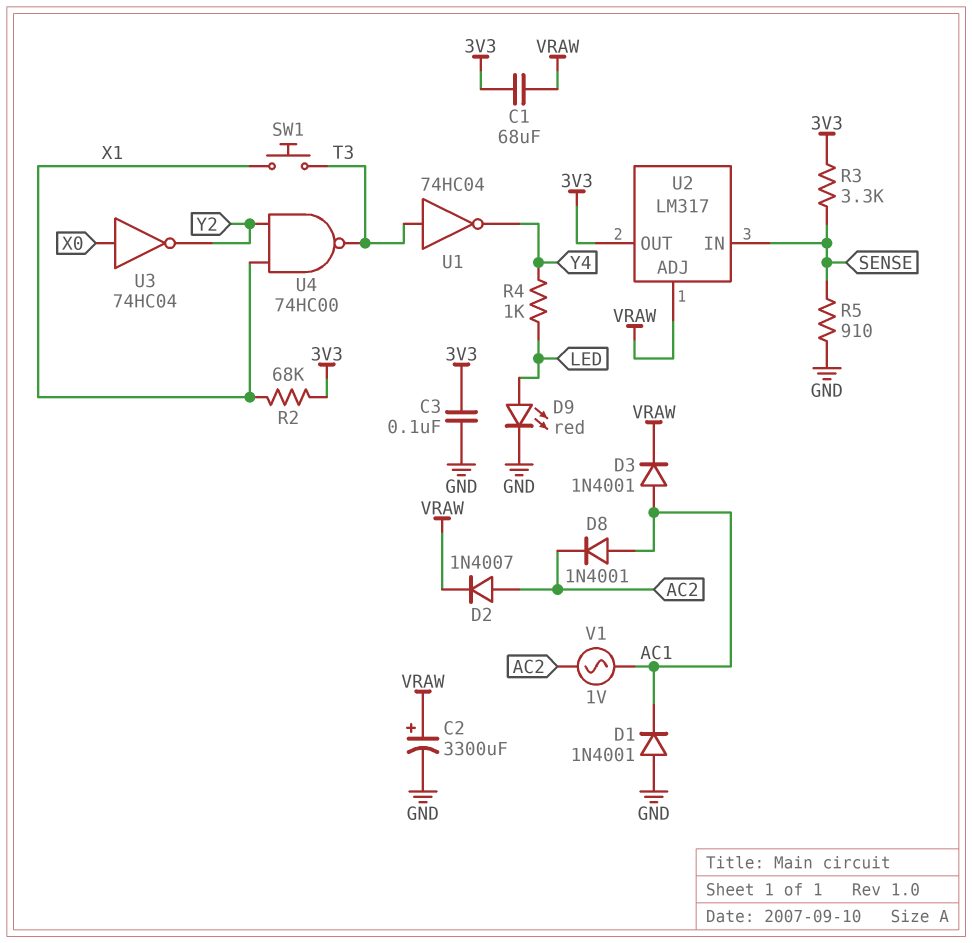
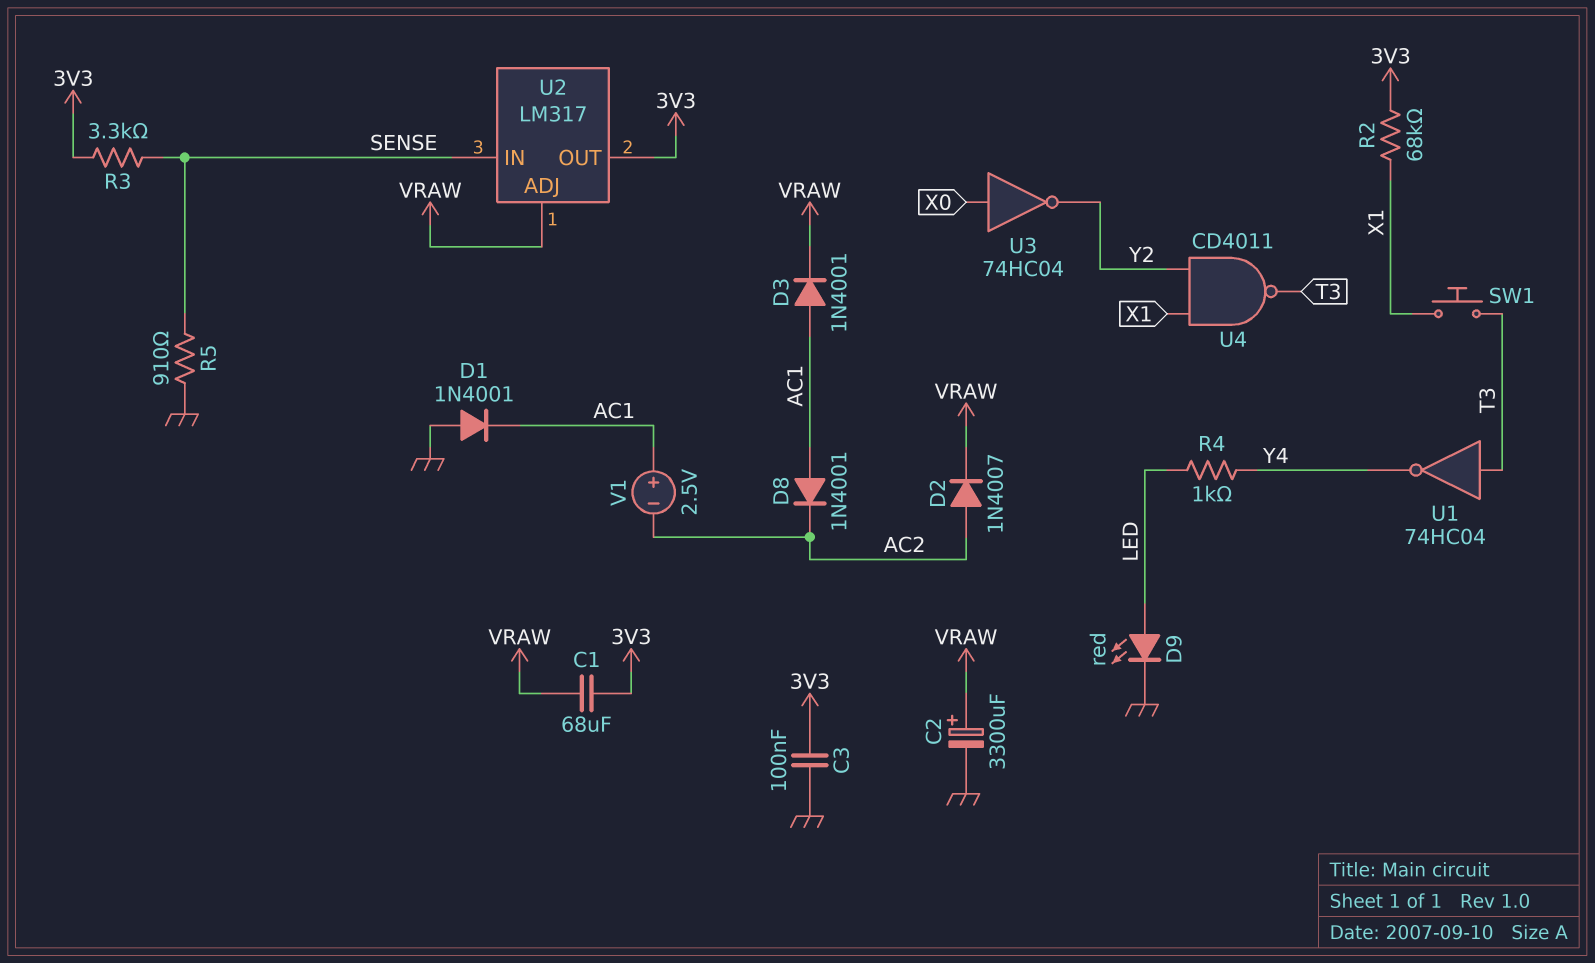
U4: NAND 74HC00 (in X1, in Y2, out T3) -> NAND CD4011 (in X1, in Y2, out T3)
V1: AC 1V (AC1, AC2) -> 2.5V (plus AC1, minus AC2)

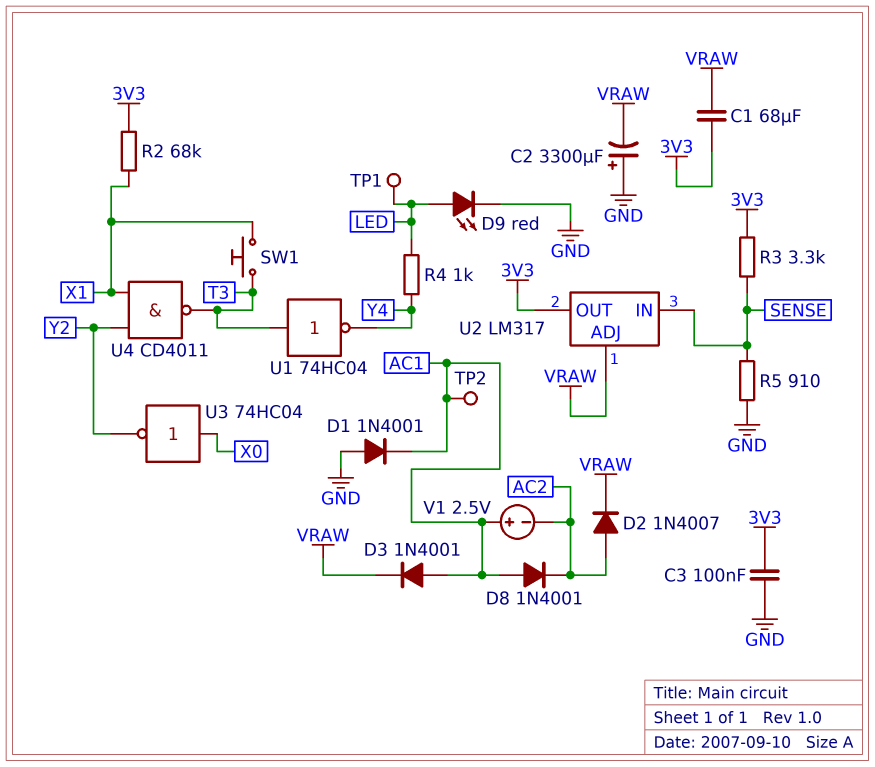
C2: 3300uF (plus VRAW, minus GND) -> 3300uF (plus GND, minus VRAW)
TP1: none -> test point (LED)
TP2: none -> test point (AC1)

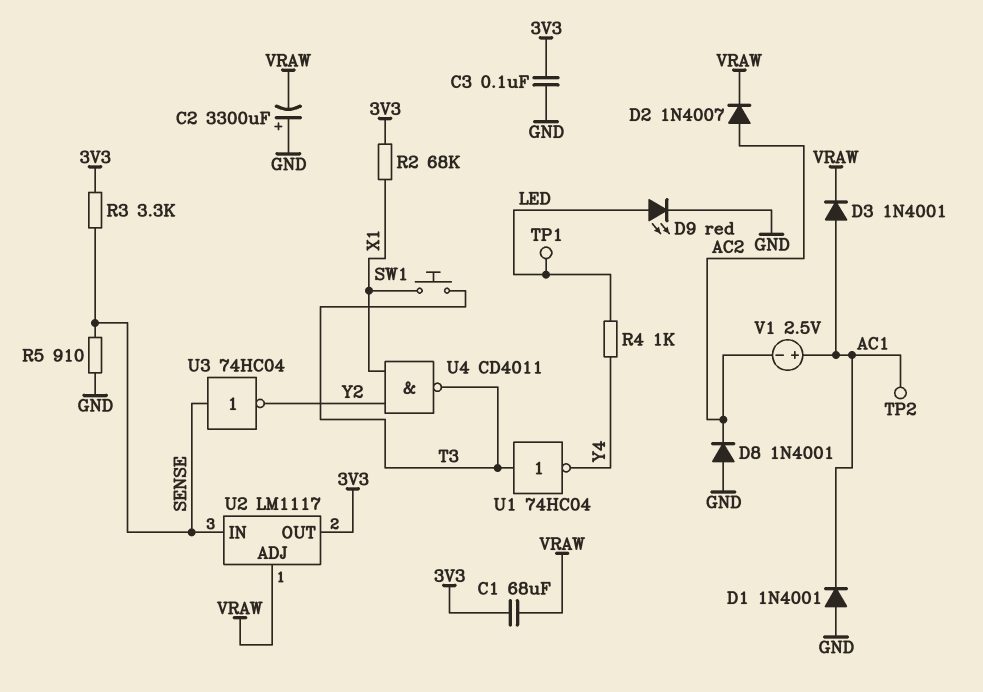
D8: diode 1N4001 (A AC1, K AC2) -> diode 1N4001 (A GND, K AC2)
U2: LM317 -> LM1117
U3: NOT 74HC04 (in X0, out Y2) -> NOT 74HC04 (in SENSE, out Y2)

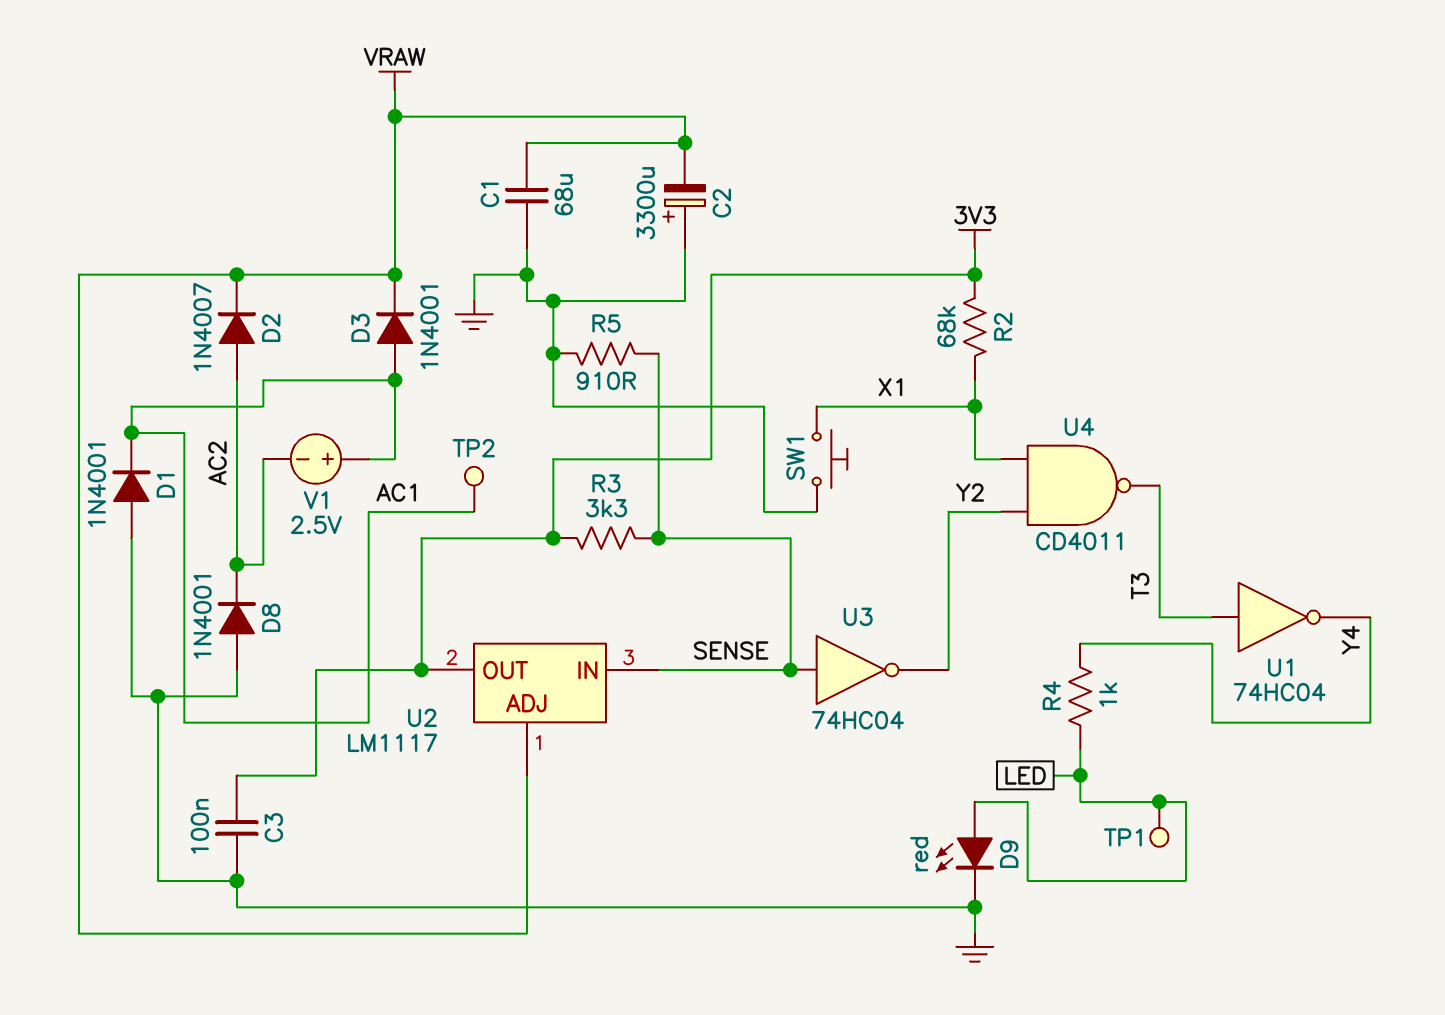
C1: 68uF (3V3, VRAW) -> 68uF (GND, VRAW)
SW1: button (T3, X1) -> button (GND, X1)

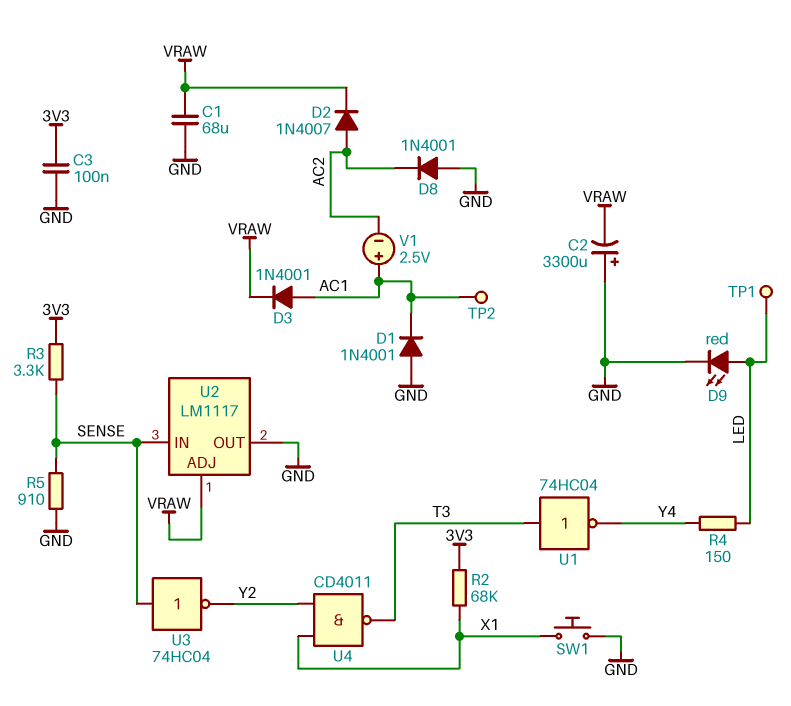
R4: 1k (LED, Y4) -> 150 (LED, Y4)
U2 pin OUT: 3V3 -> GND

